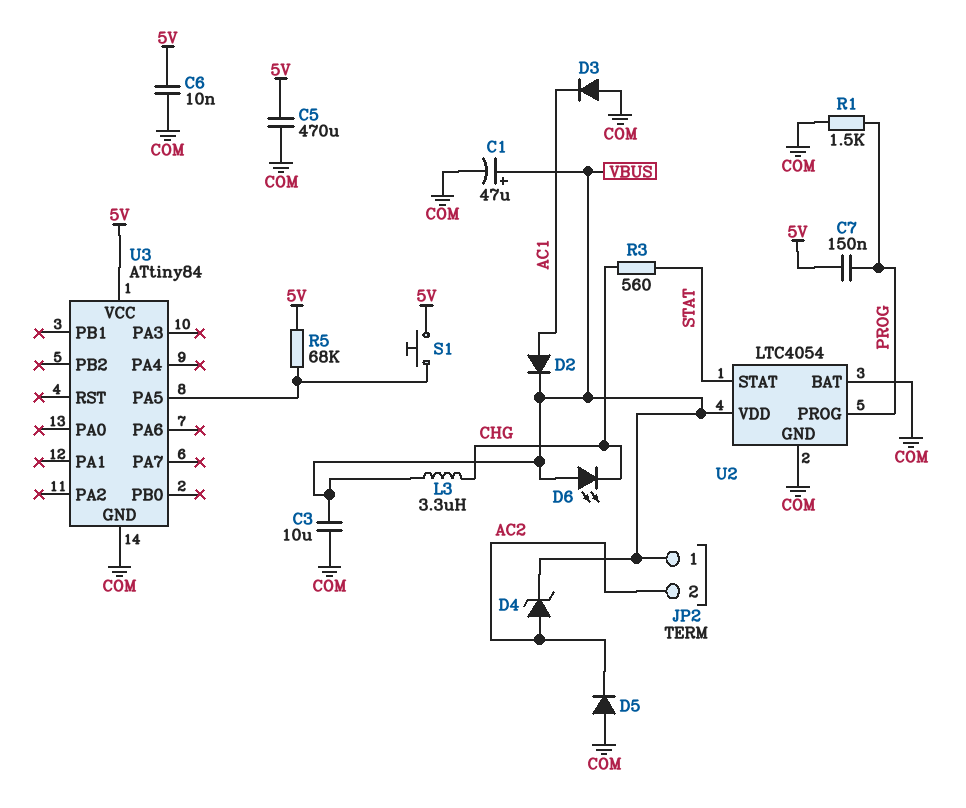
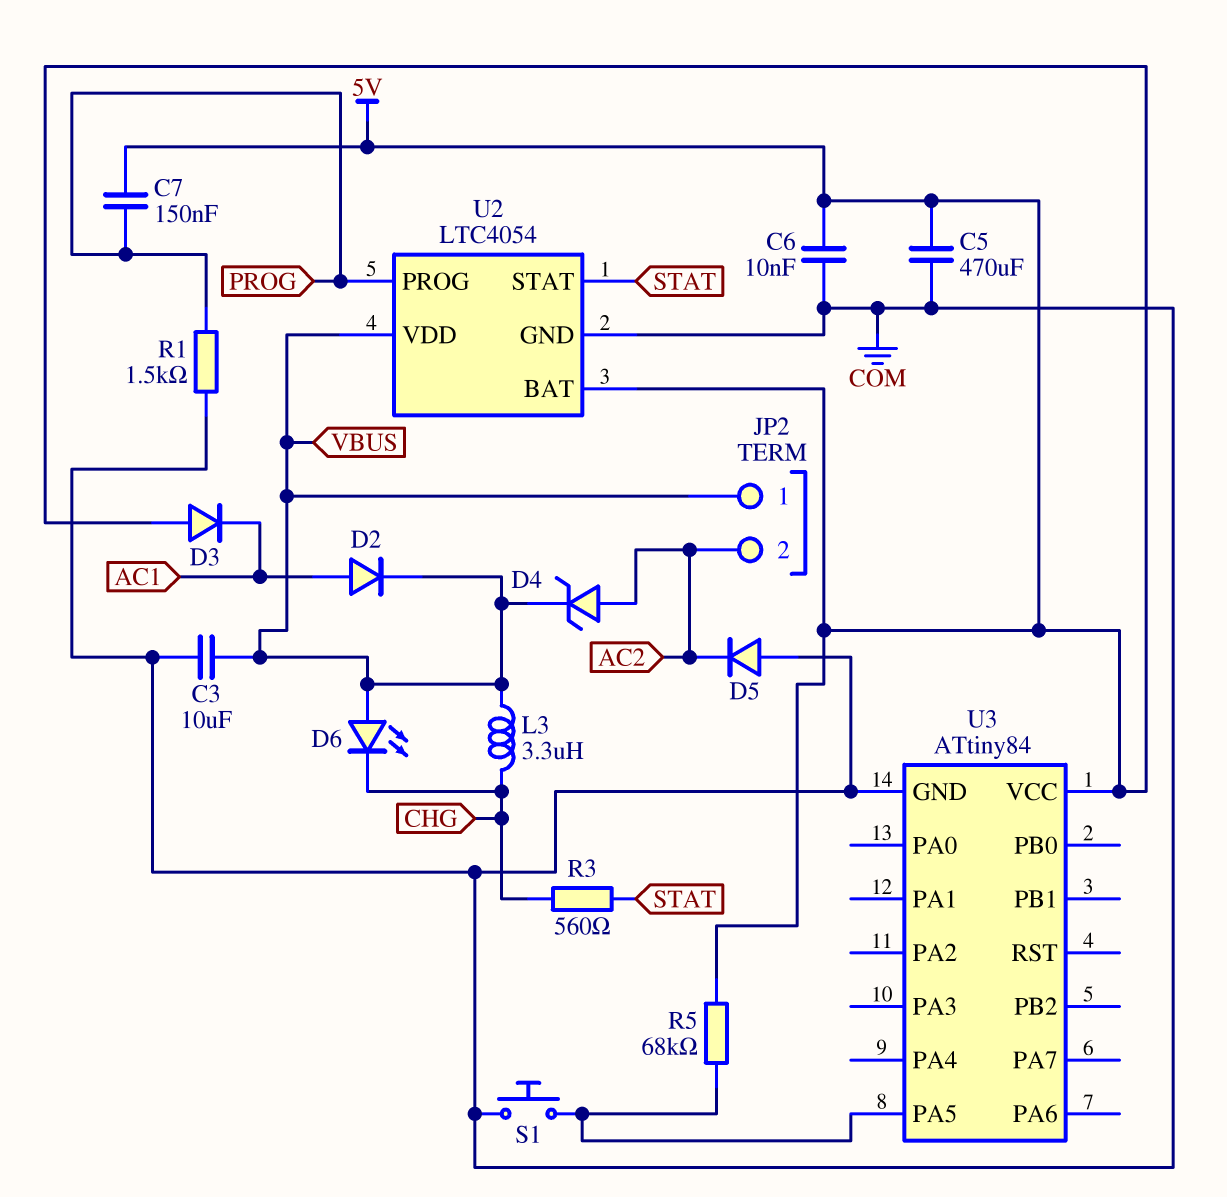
C1: 47uF (plus VBUS, minus COM) -> none
D3: diode (A COM, K AC1) -> diode (A 5V, K AC1)
S1: button (5V, U3/PA5) -> button (COM, U3/PA5)
U2 pin BAT: COM -> 5V

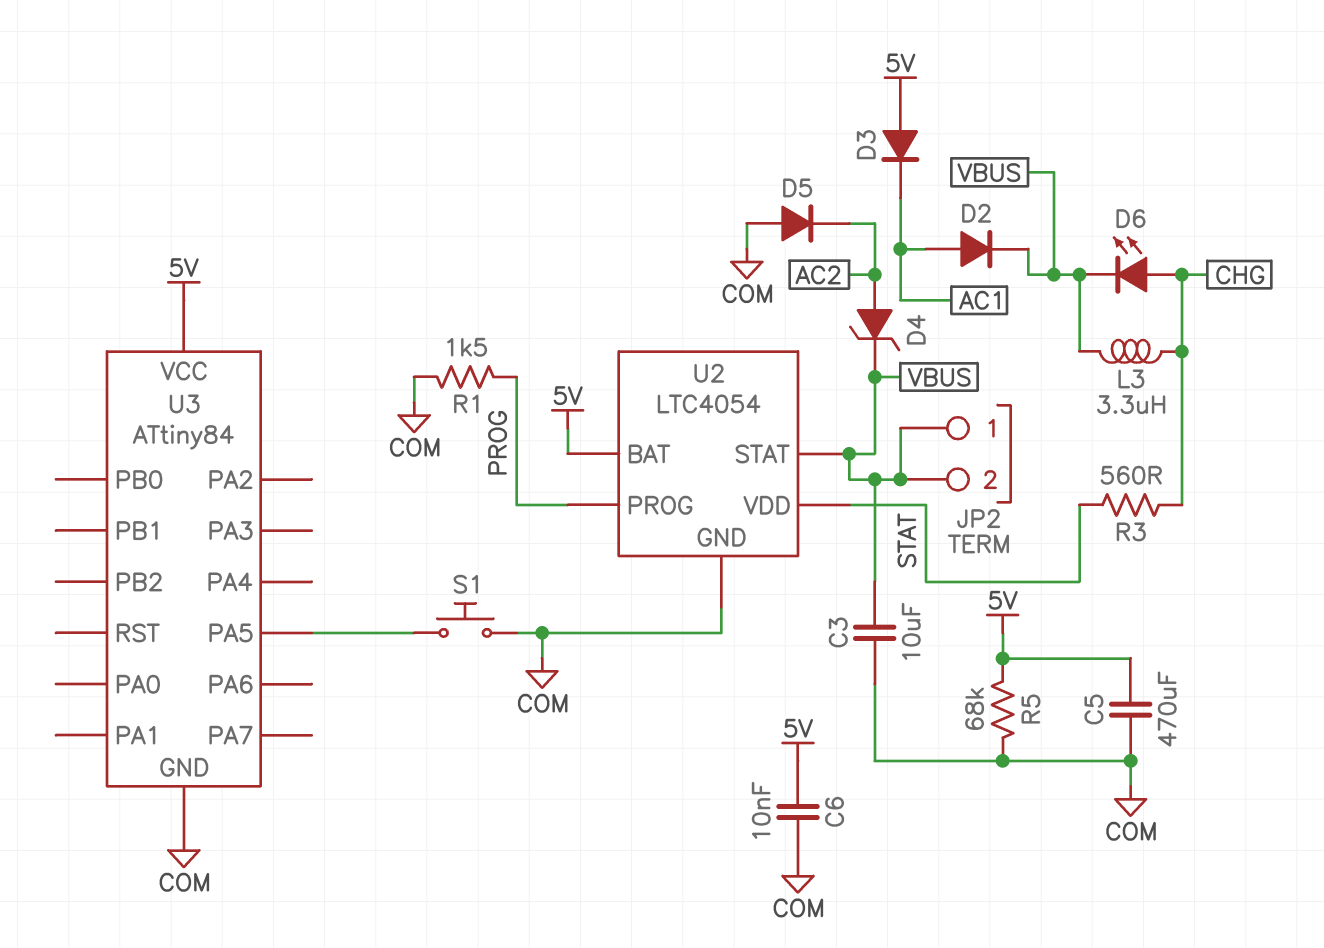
C7: 150nF (5V, PROG) -> none
D6: LED (A VBUS, K CHG) -> LED (A CHG, K VBUS)
JP2 pin 2: AC2 -> VBUS
R5: 68k (5V, U3/PA5) -> 68k (5V, COM)
U2 pin STAT: STAT -> VBUS
U2 pin VDD: VBUS -> STAT

